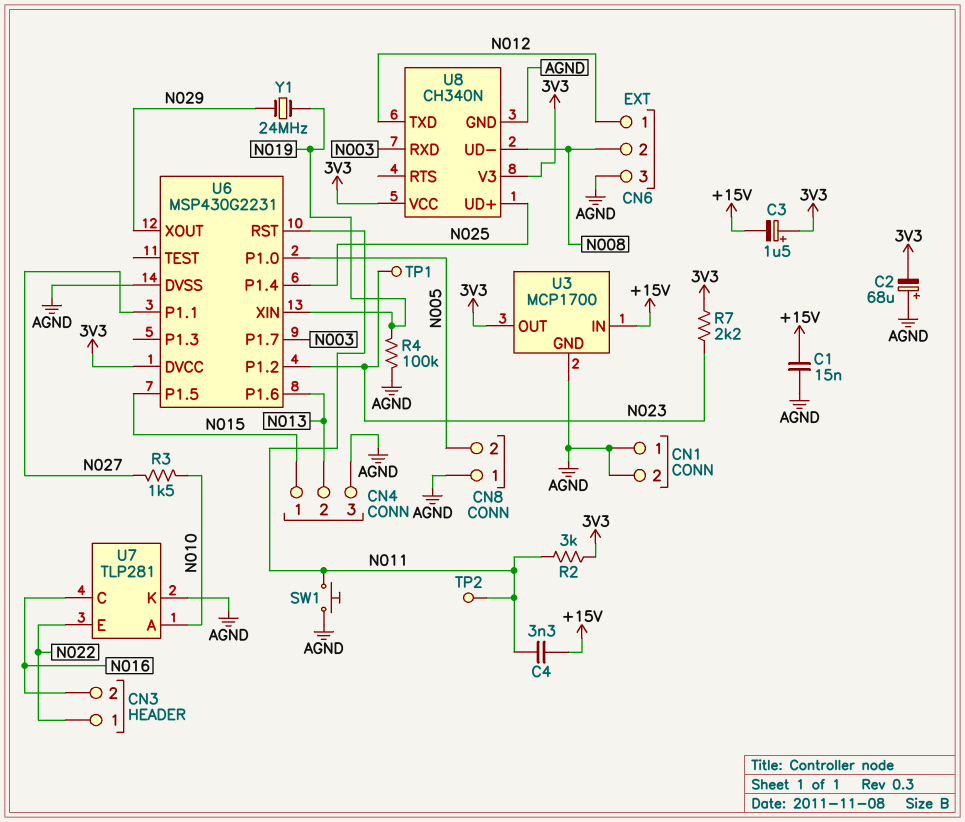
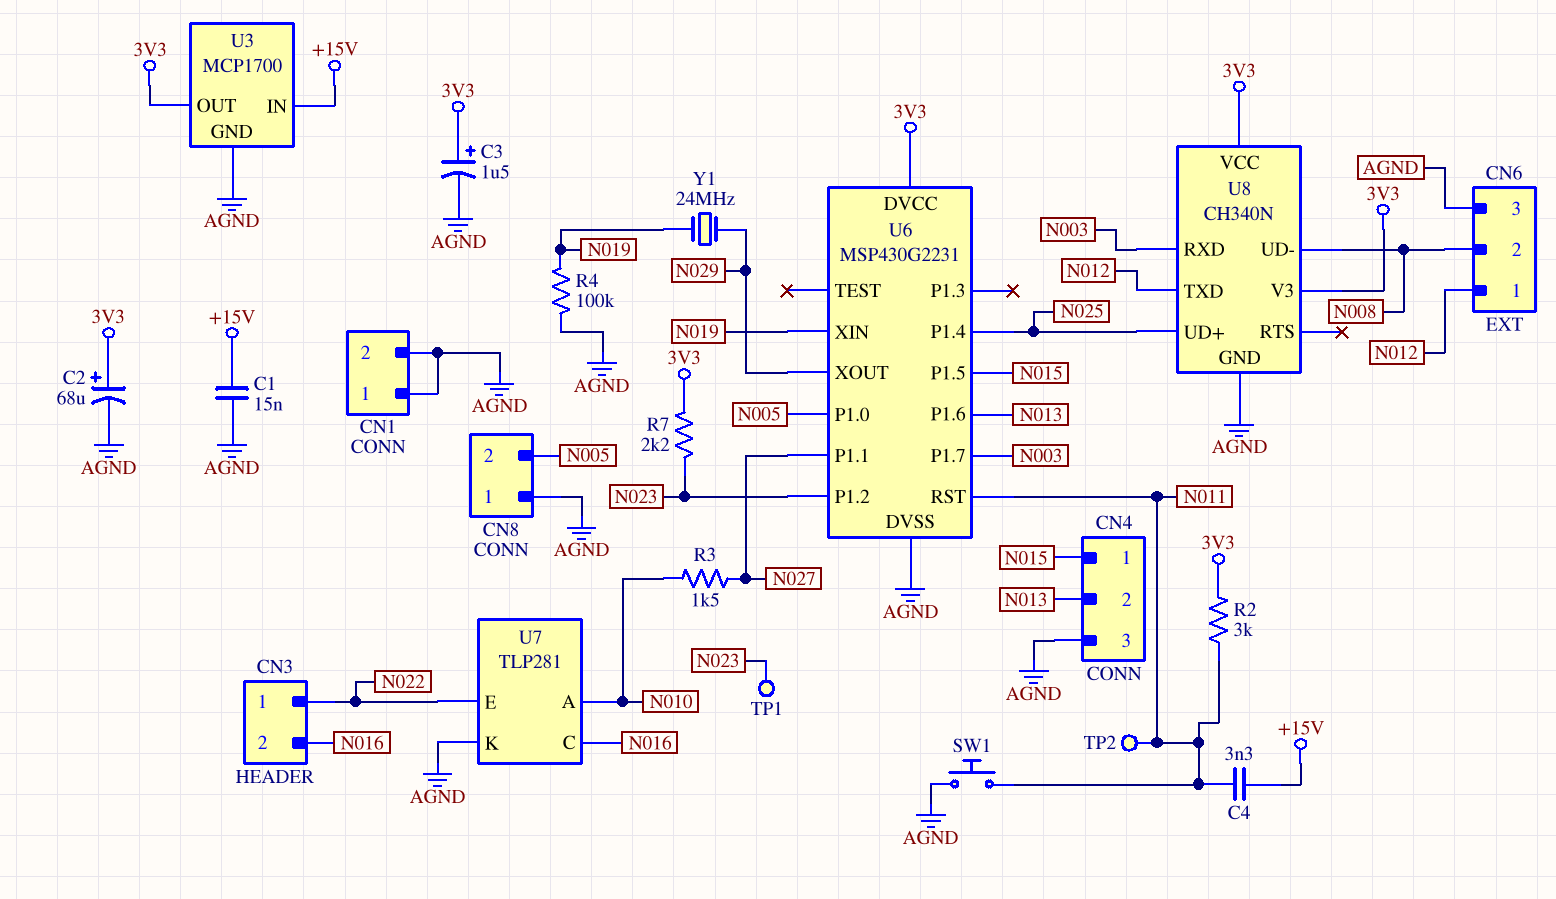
C2: 68uF (plus AGND, minus 3V3) -> 68uF (plus 3V3, minus AGND)
C3: 1.5uF (plus 3V3, minus +15V) -> 1.5uF (plus 3V3, minus AGND)

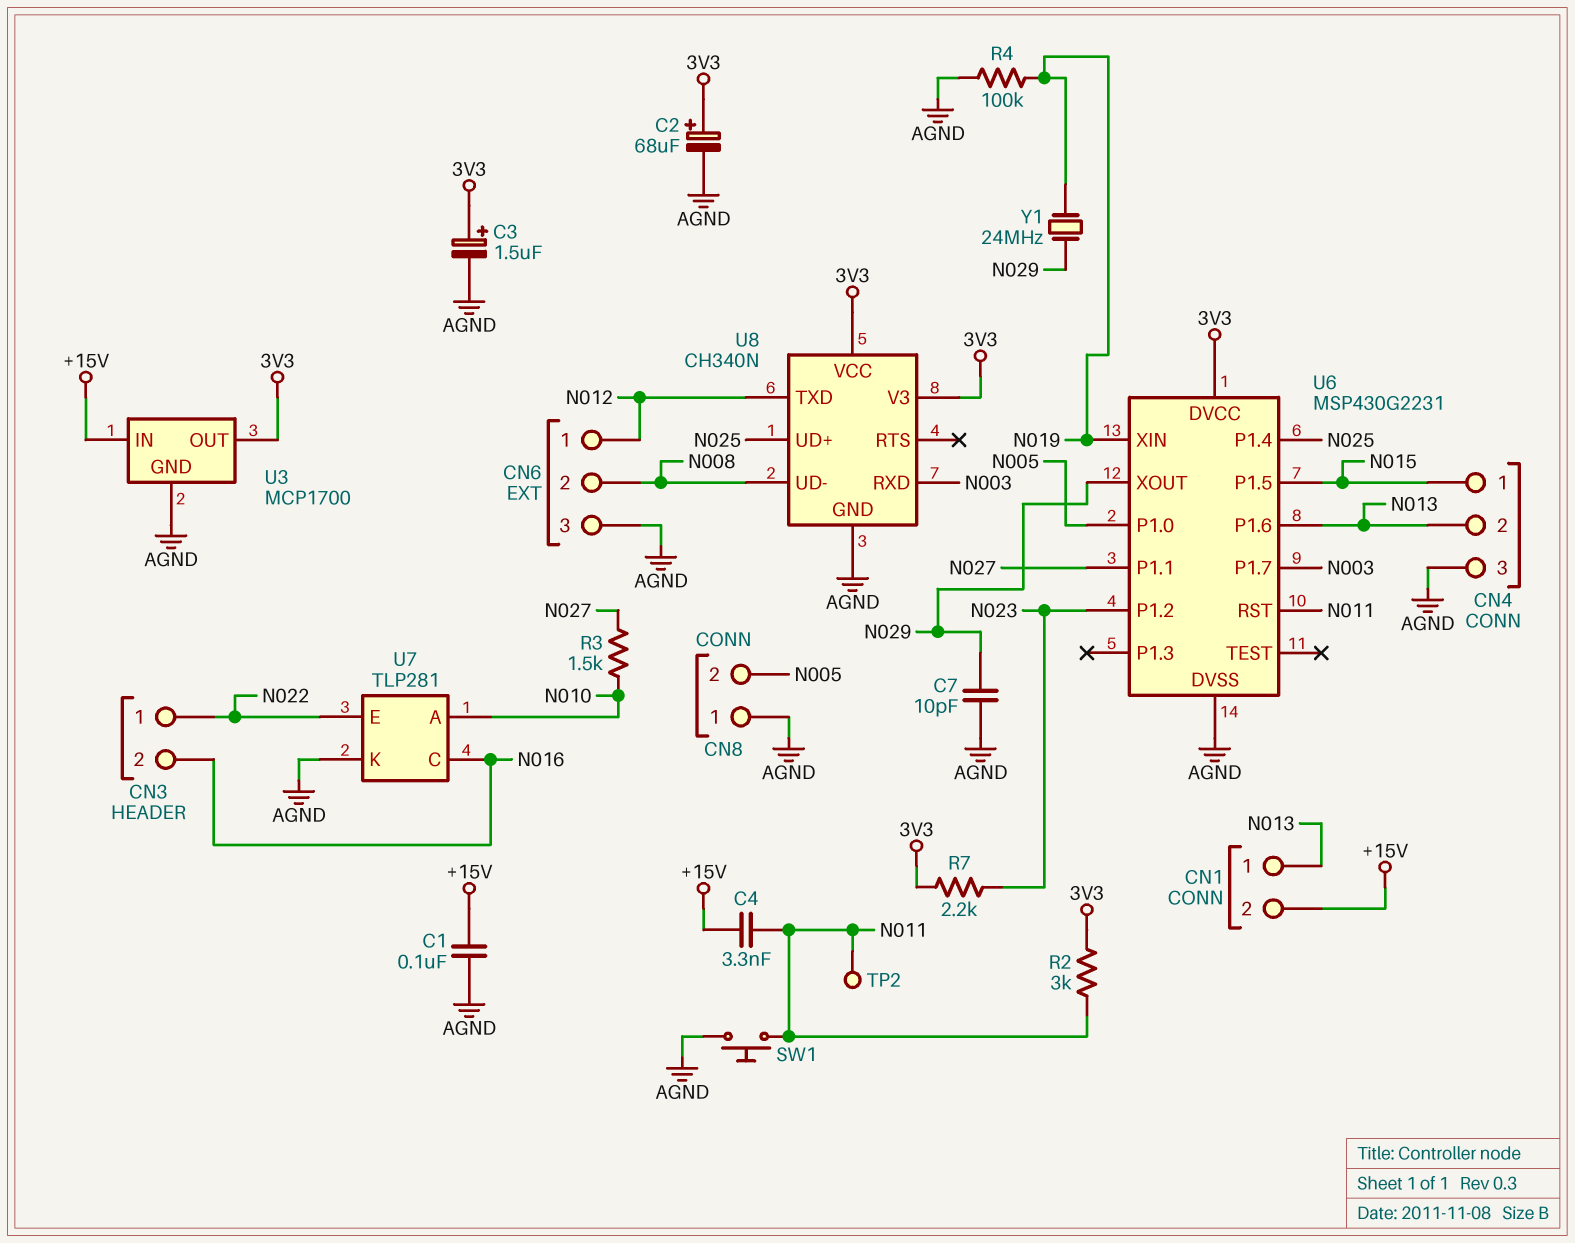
C1: 15nF (+15V, AGND) -> 100nF (+15V, AGND)
C7: none -> 10pF (AGND, N029)
CN1 pin 1: AGND -> N013
CN1 pin 2: AGND -> +15V
TP1: test point (N023) -> none

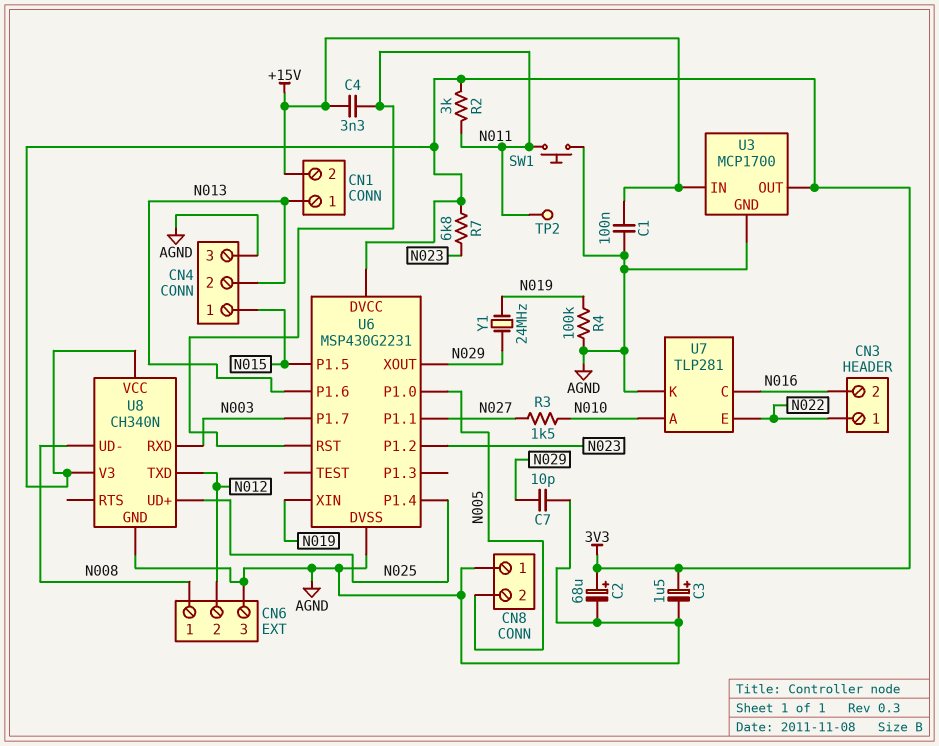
CN6 pin 1: N012 -> N008
CN6 pin 2: N008 -> N012
R7: 2.2k (3V3, N023) -> 6.8k (3V3, N023)

